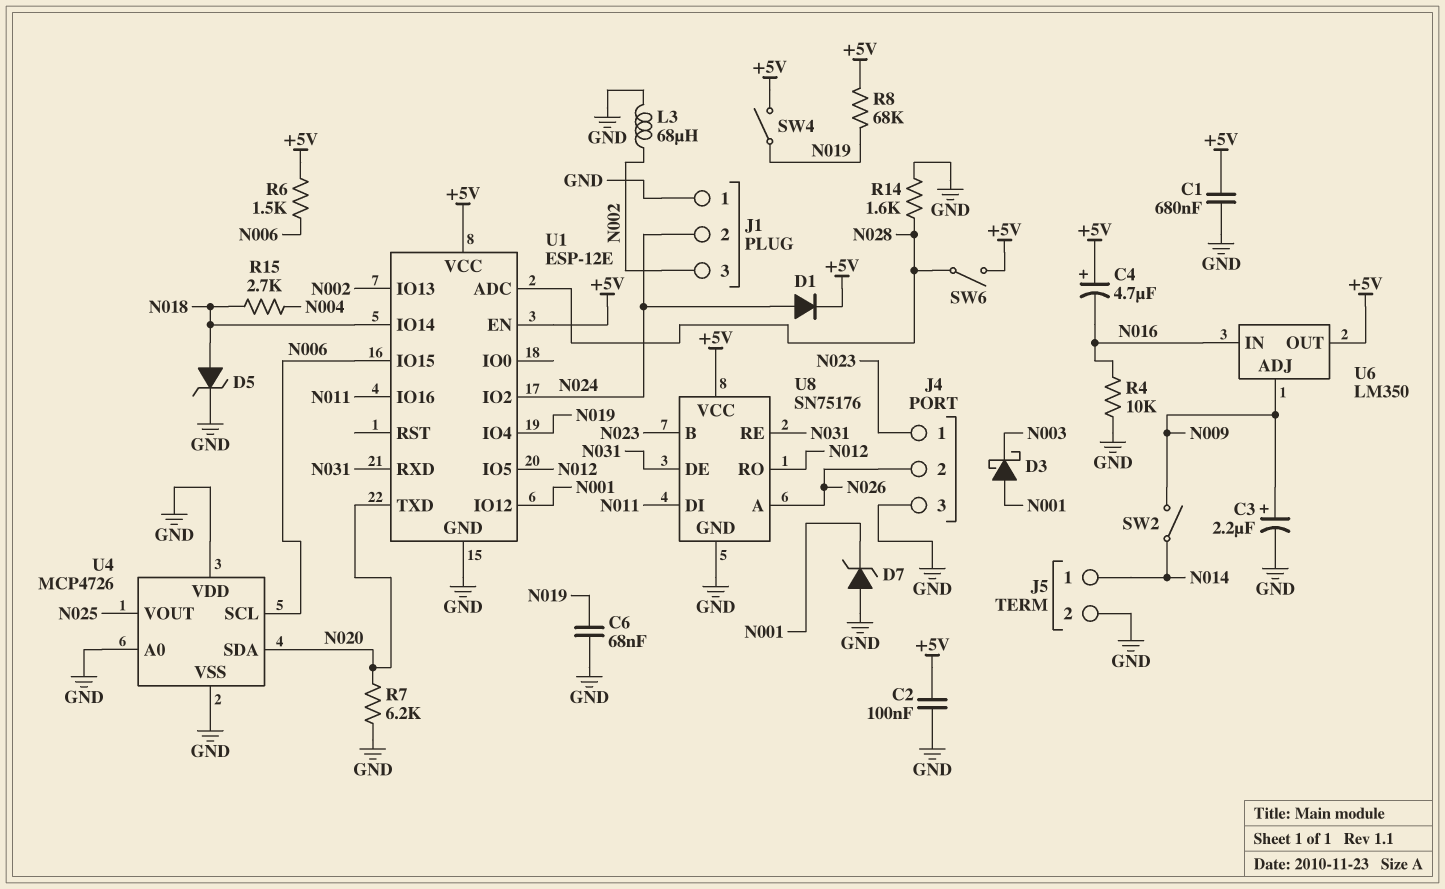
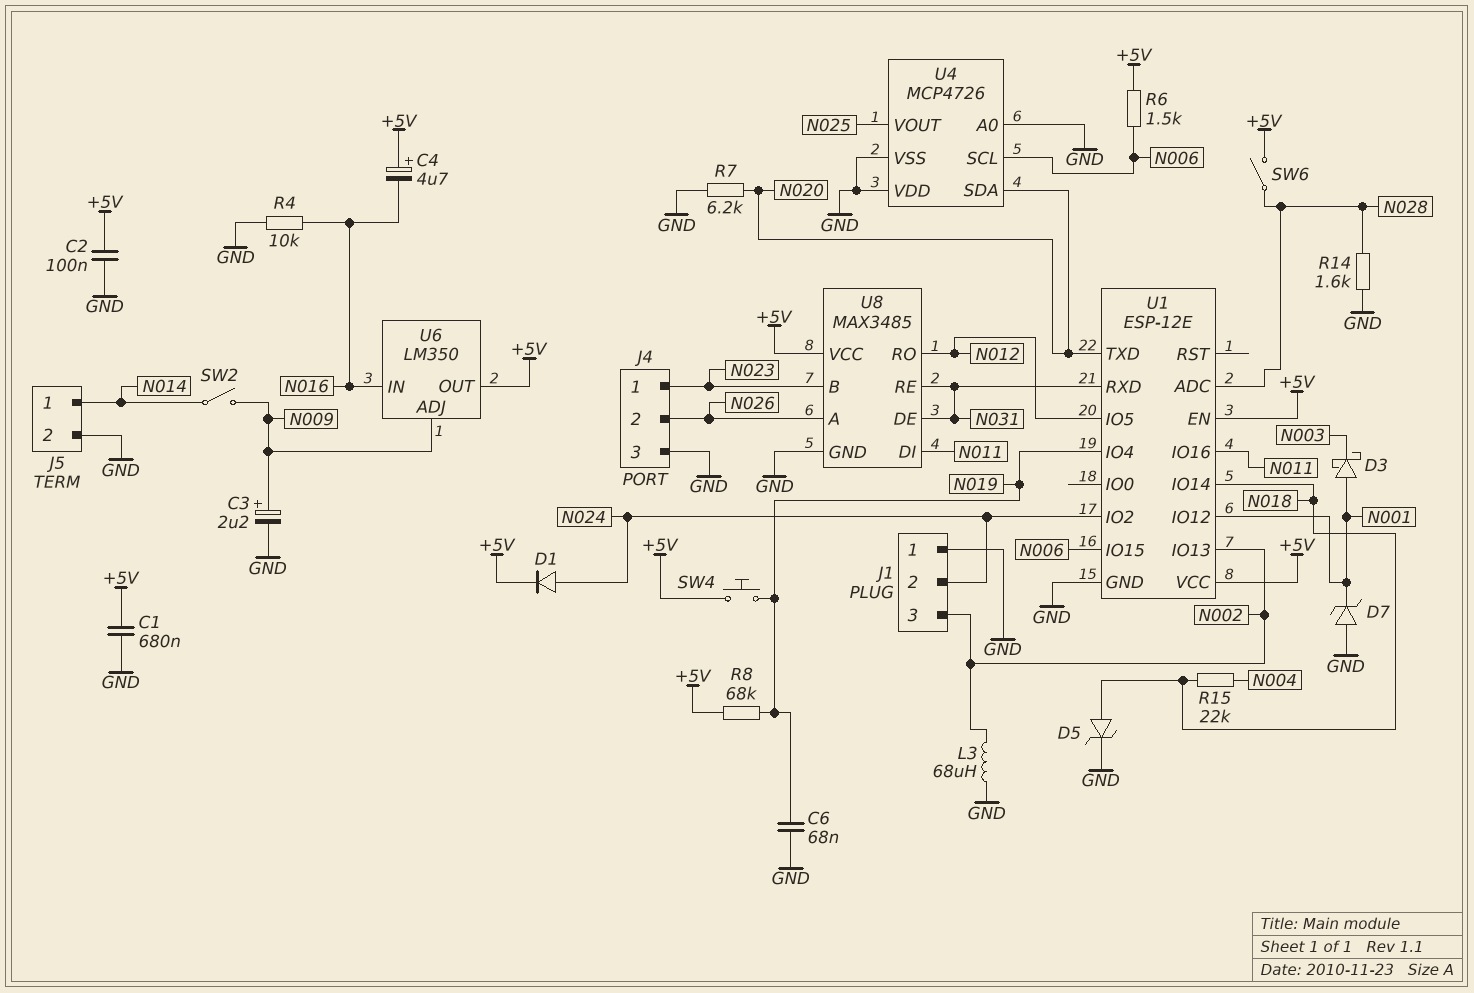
R15: 2.7k (N004, N018) -> 22k (N004, N018)
SW4: switch (+5V, N019) -> button (+5V, N019)
U8: SN75176 -> MAX3485

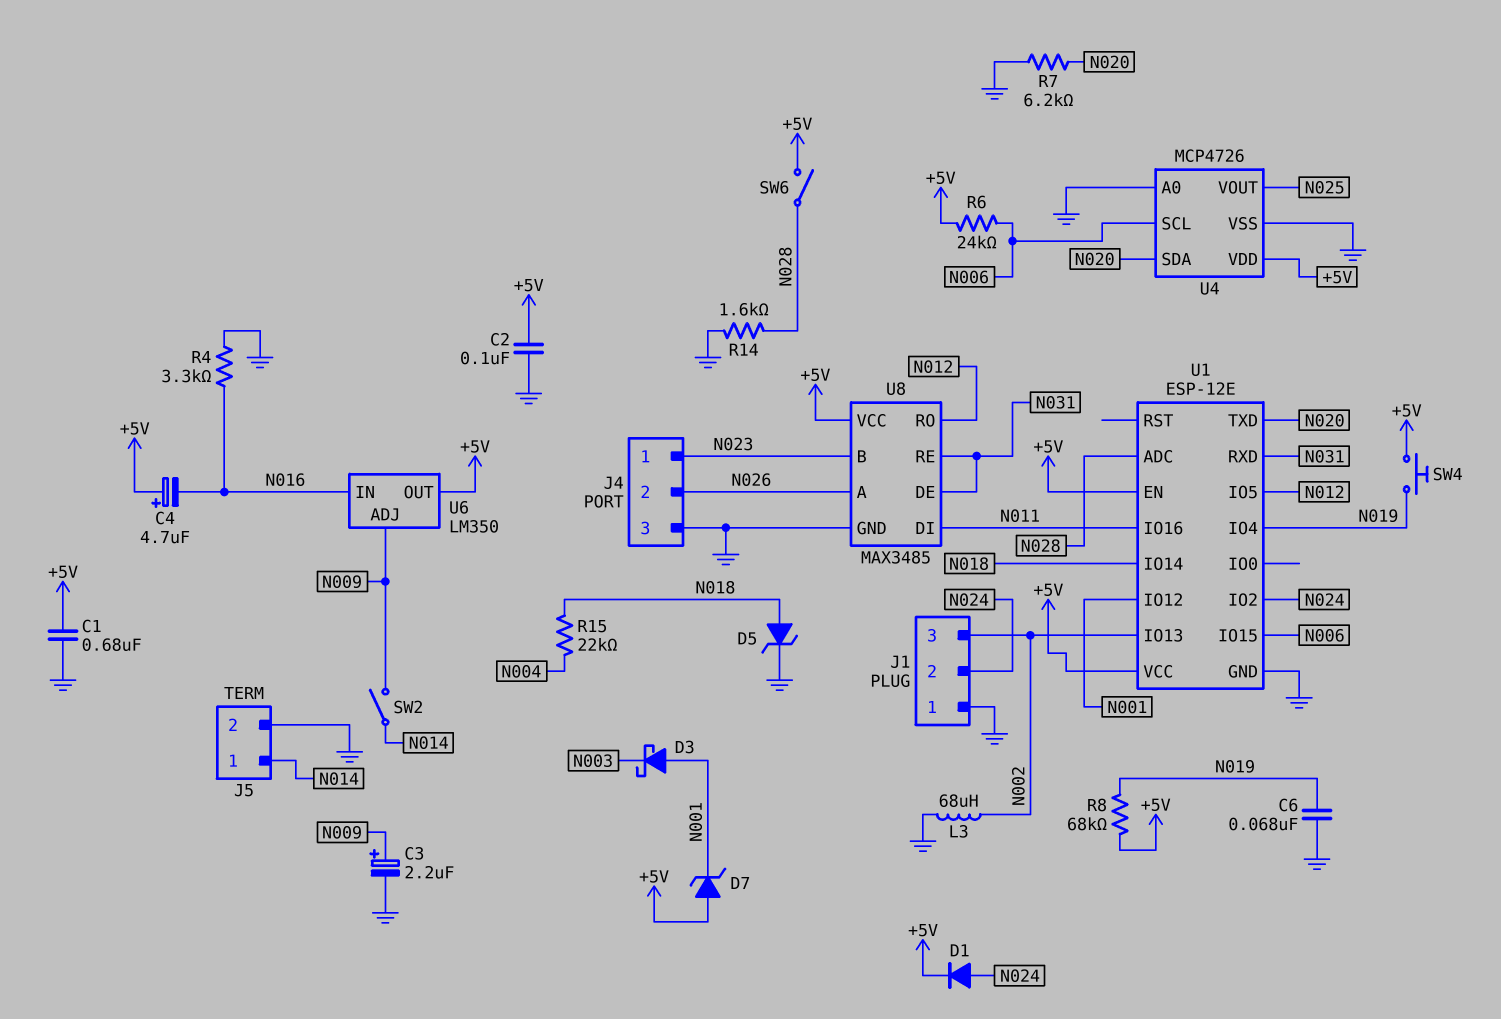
D7: zener (A GND, K N001) -> zener (A +5V, K N001)
R4: 10k (GND, N016) -> 3.3k (GND, N016)
R6: 1.5k (+5V, N006) -> 24k (+5V, N006)
U4 pin VDD: GND -> +5V

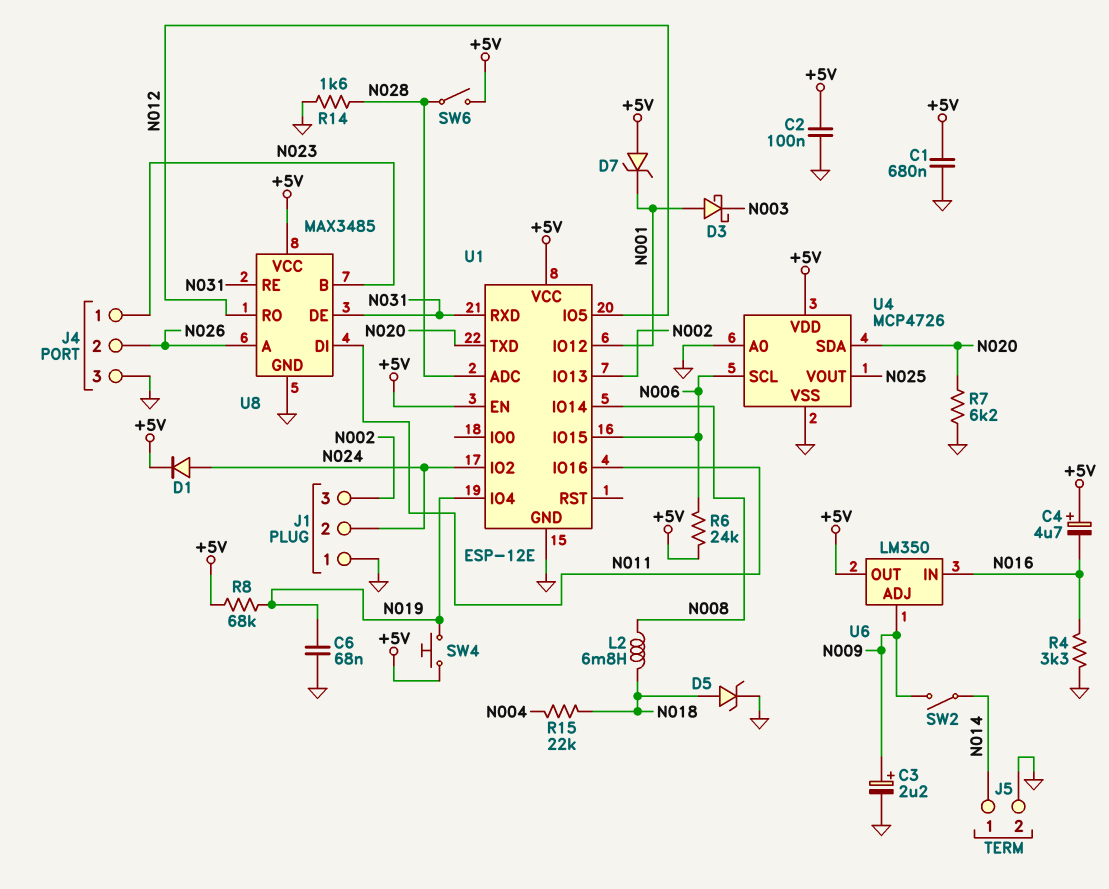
L2: none -> 6.8mH (N008, N018)
L3: 68uH (GND, N002) -> none
U1 pin IO14: N018 -> N008

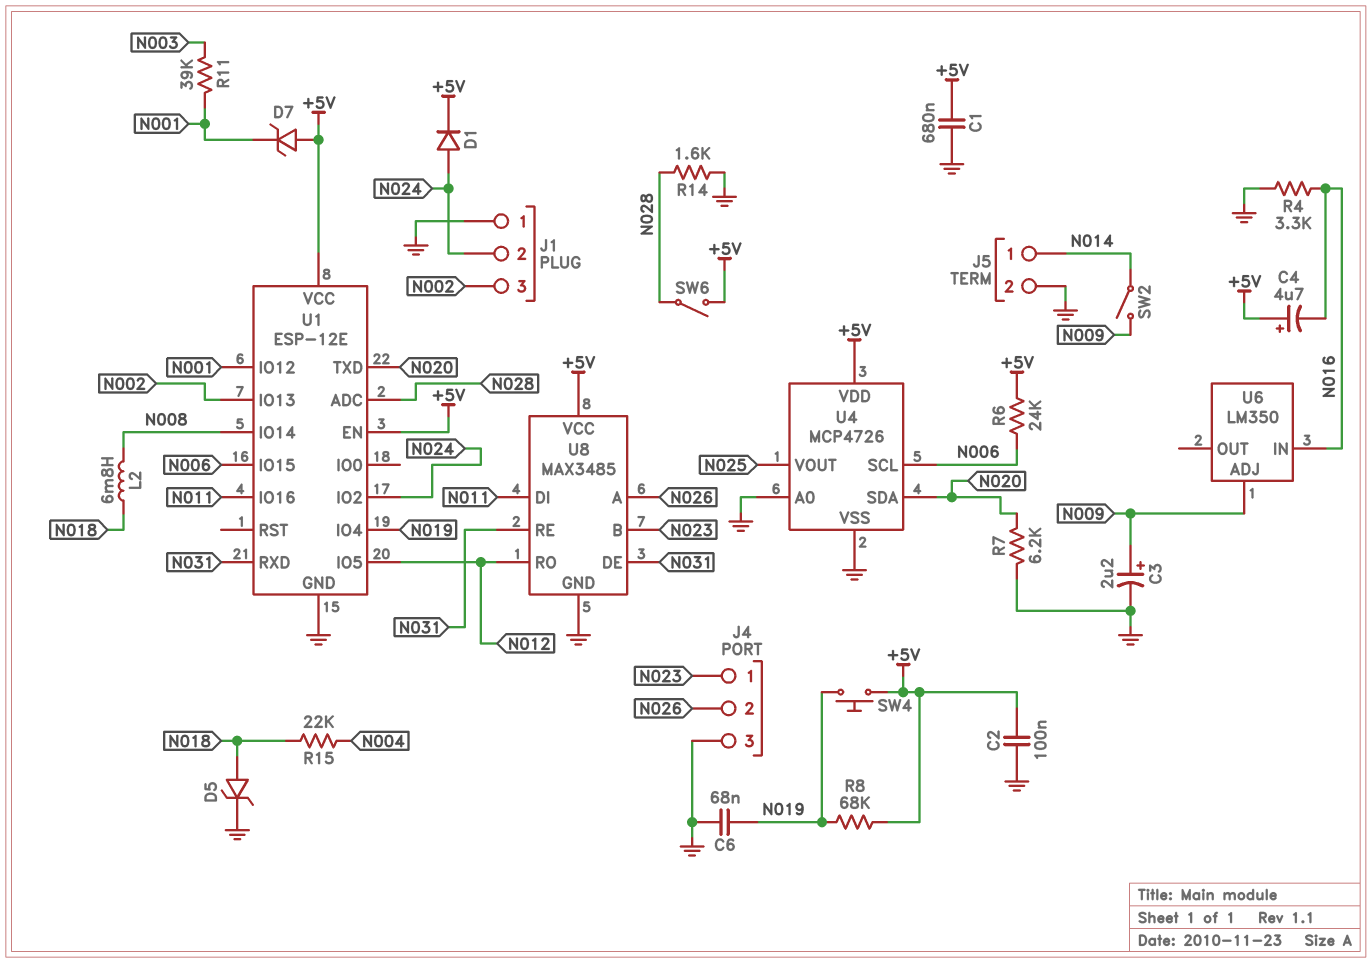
D3: schottky (A N001, K N003) -> none
R11: none -> 39k (N001, N003)
U6 pin OUT: +5V -> none

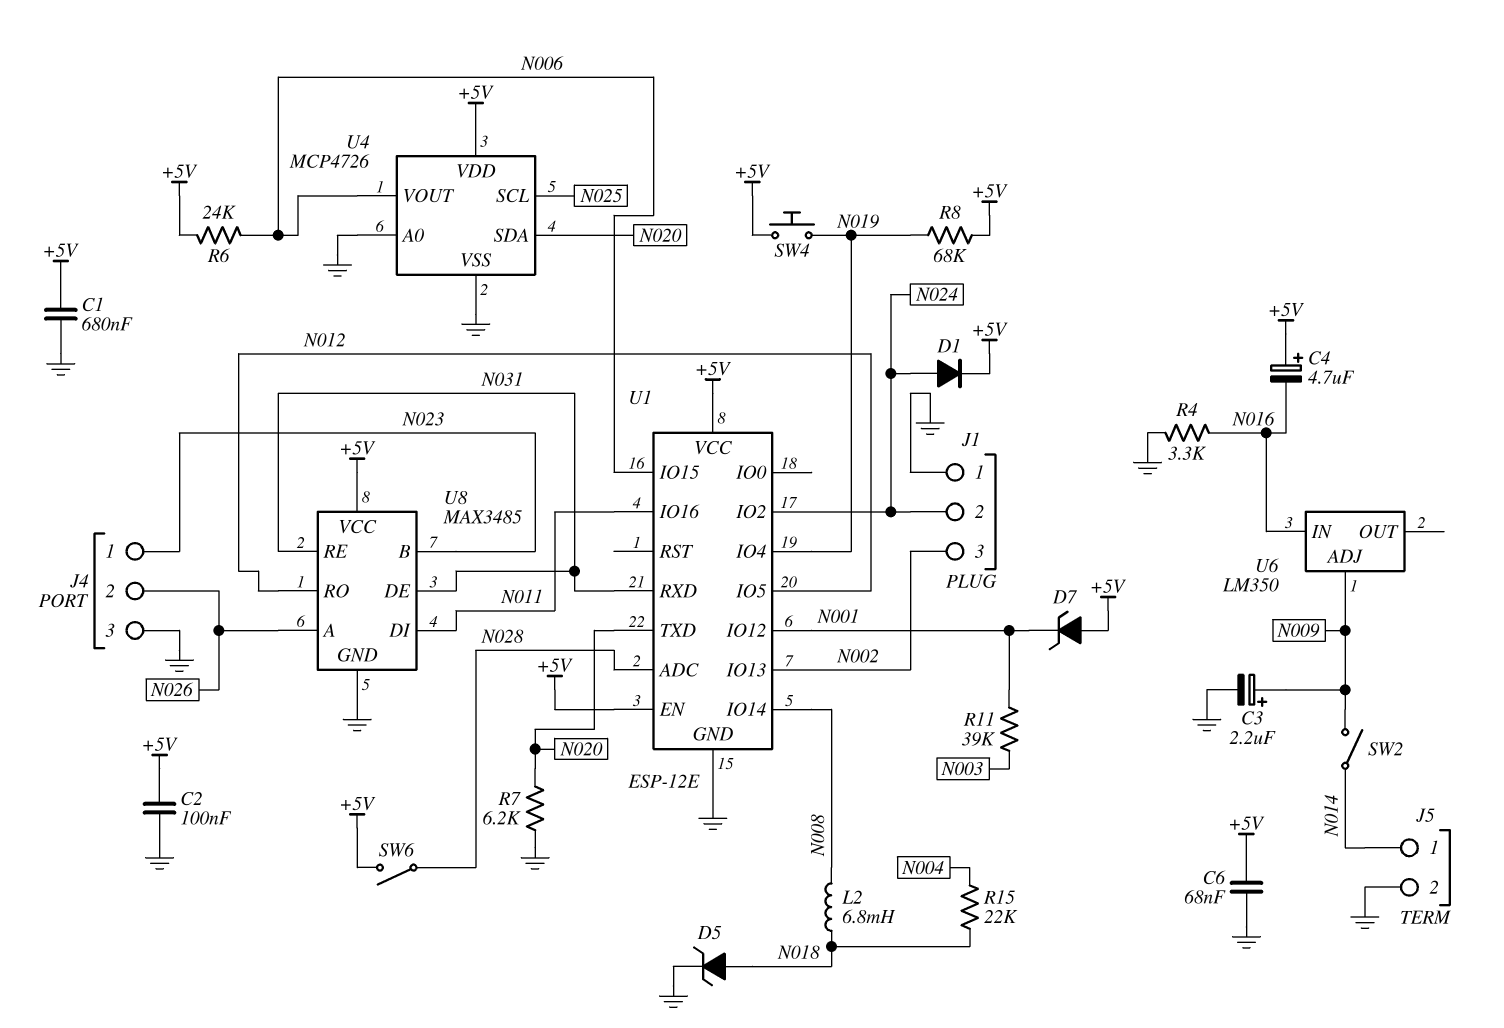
C6: 68nF (GND, N019) -> 68nF (+5V, GND)
R14: 1.6k (GND, N028) -> none
U4 pin SCL: N006 -> N025
U4 pin VOUT: N025 -> N006

